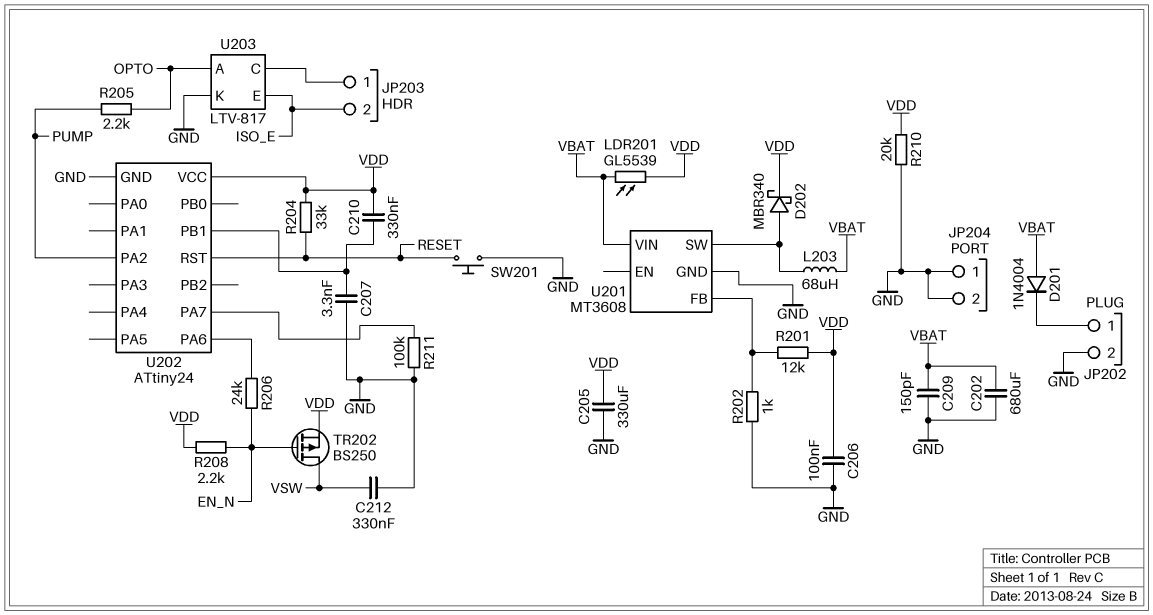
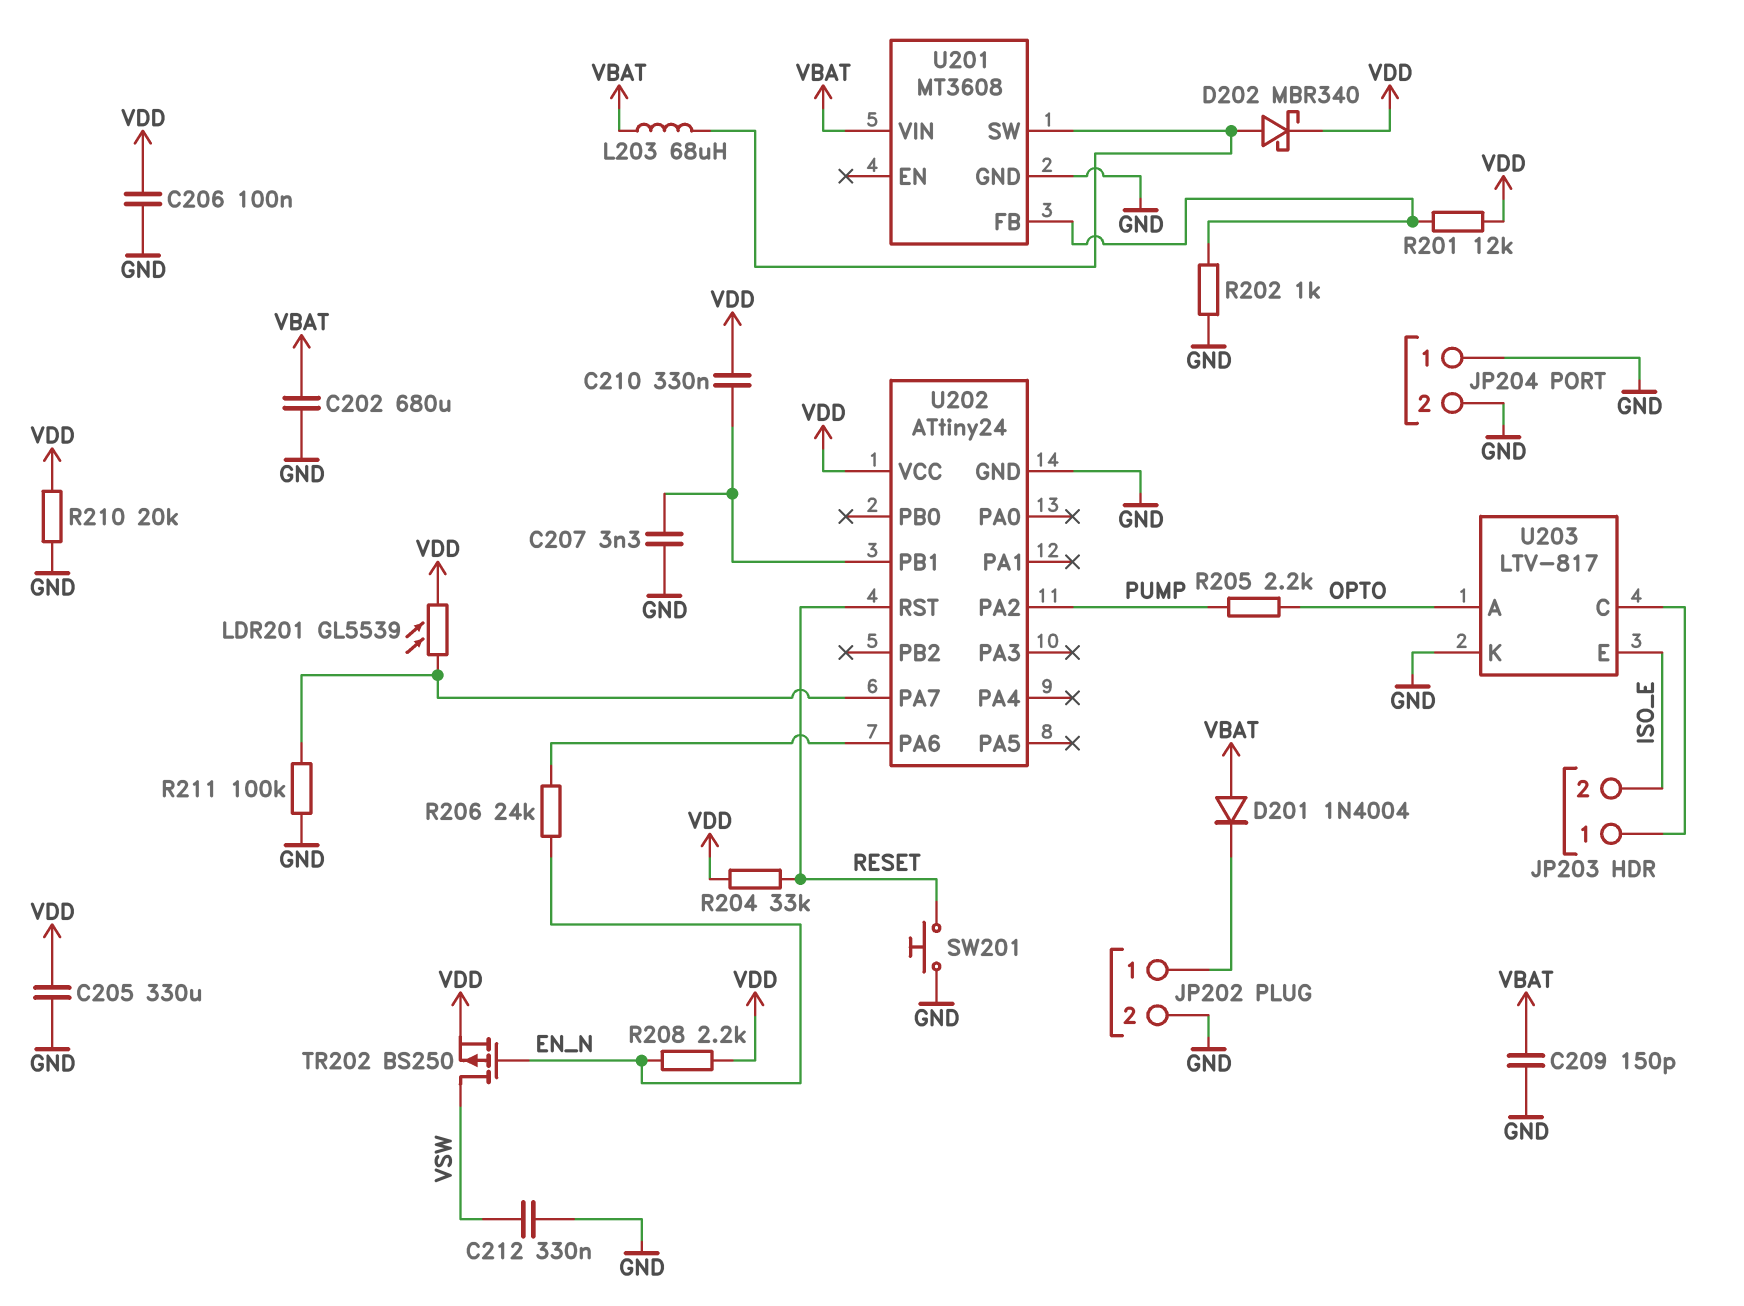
LDR201: GL5539 (VBAT, VDD) -> GL5539 (U202/PA7, VDD)

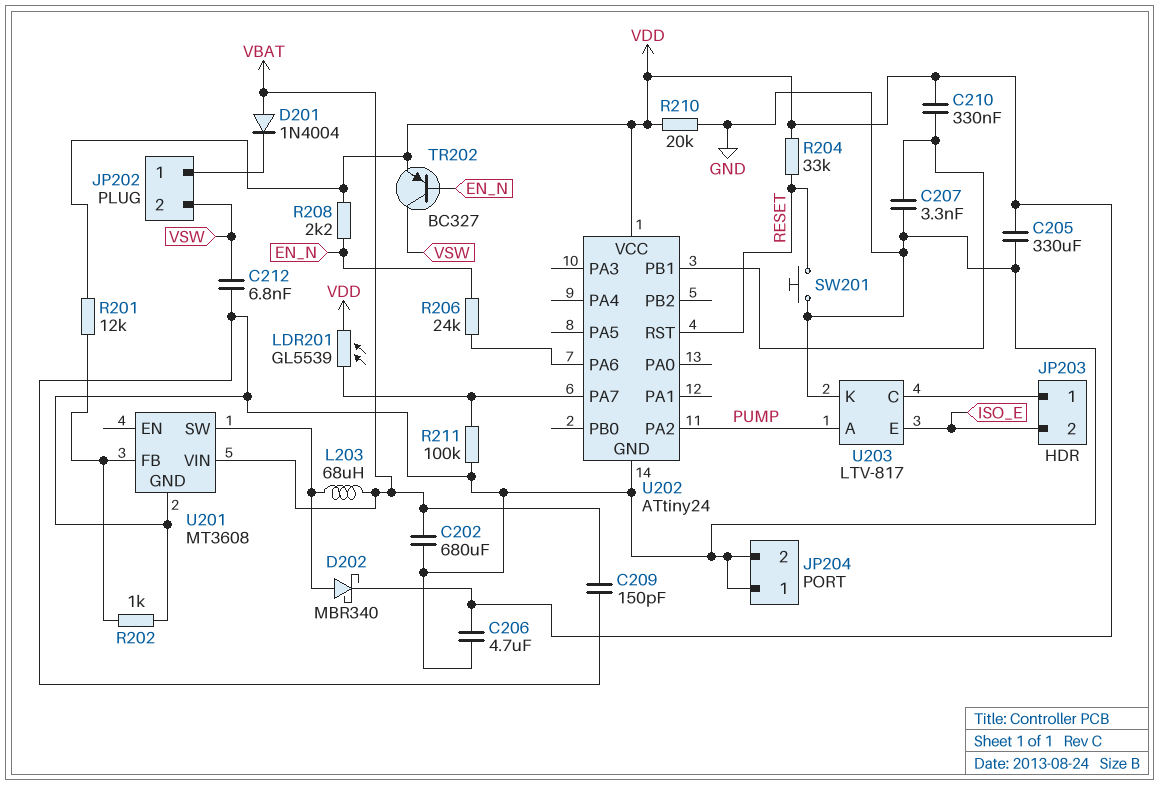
C206: 100nF (GND, VDD) -> 4.7uF (GND, VDD)
C212: 330nF (GND, VSW) -> 6.8nF (GND, VSW)
JP202 pin 2: GND -> VSW
R205: 2.2k (OPTO, PUMP) -> none
TR202: PMOS BS250 (G EN_N, D VSW, S VDD) -> PNP BC327 (B EN_N, C VSW, E VDD)
U203 pin A: OPTO -> PUMP

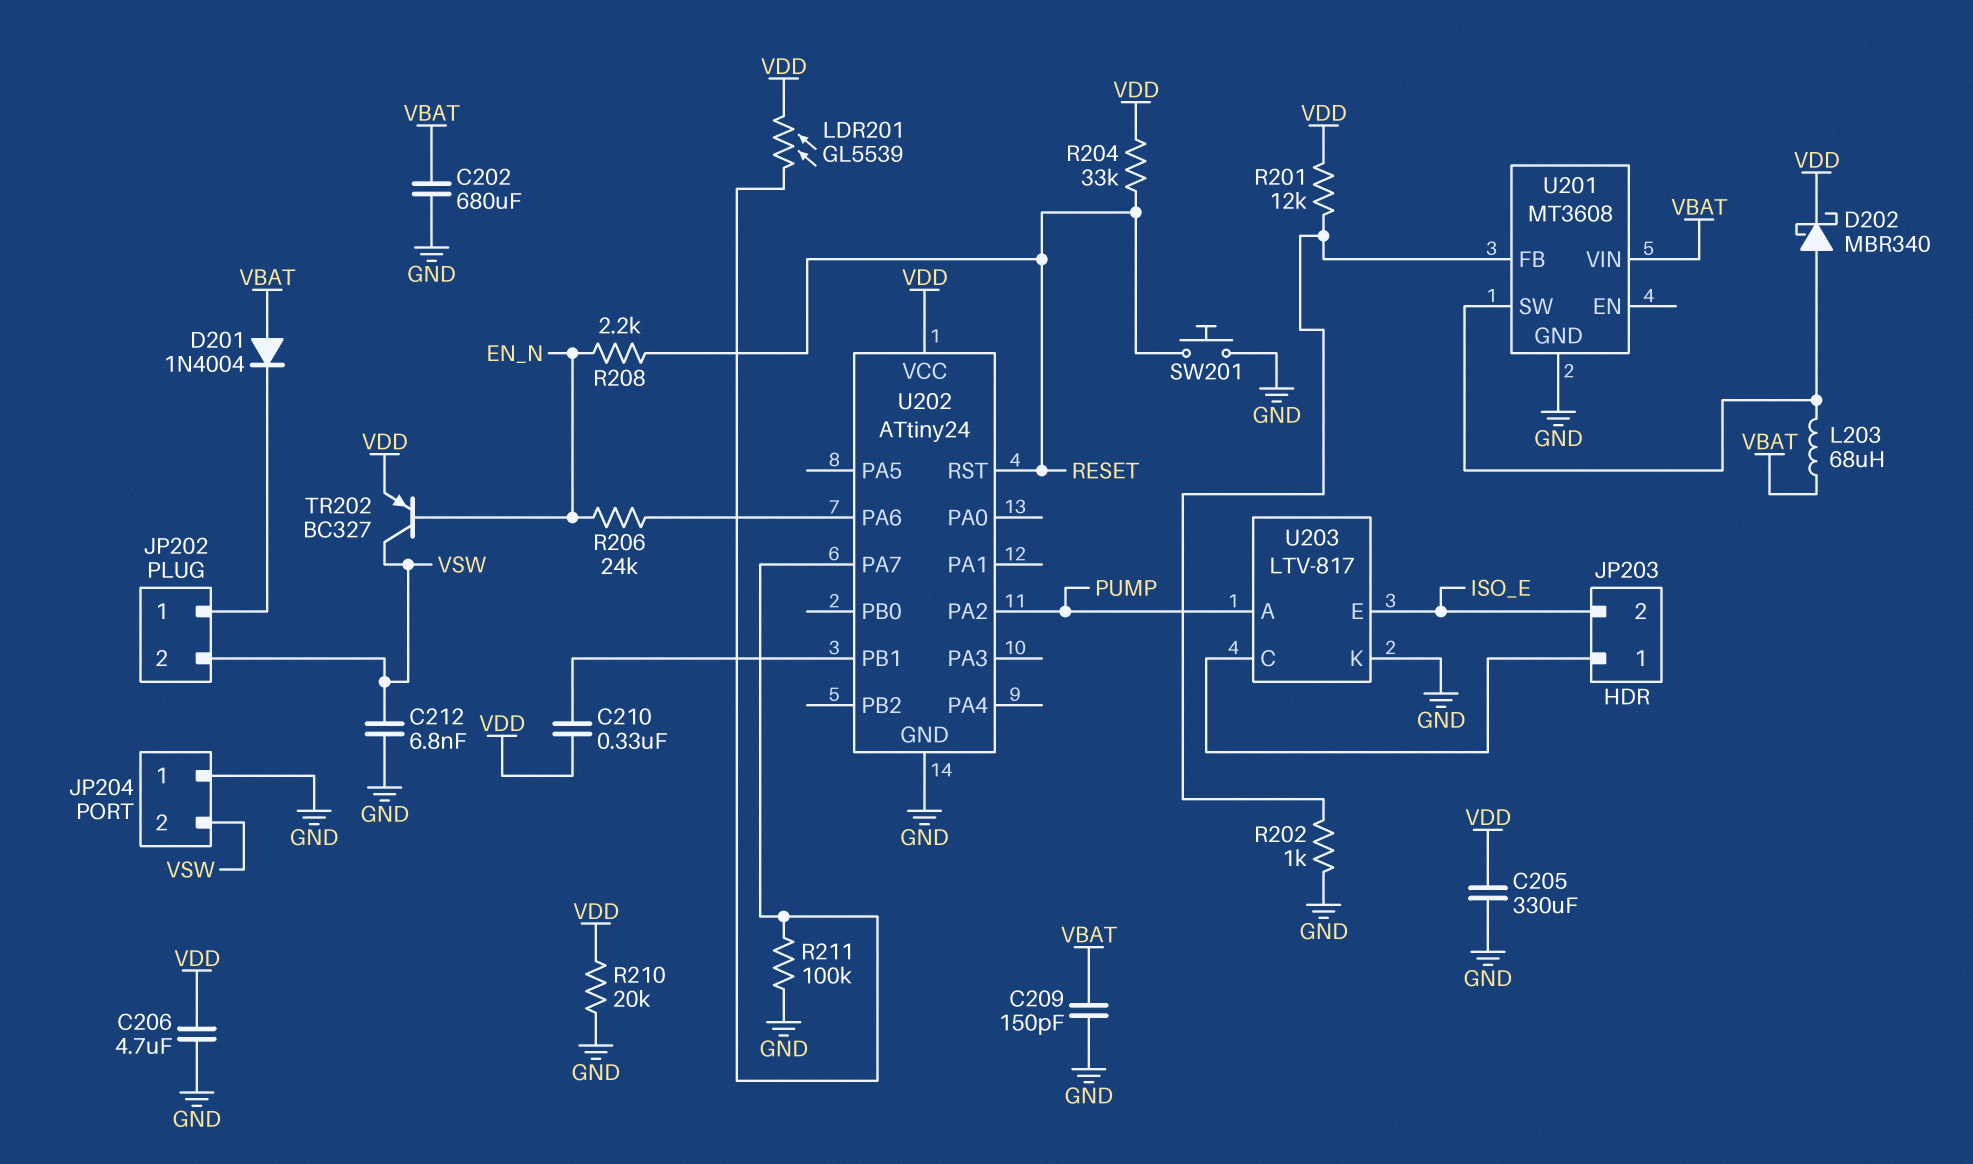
C207: 3.3nF (GND, U202/PB1) -> none
JP204 pin 2: GND -> VSW
R208: 2.2k (EN_N, VDD) -> 2.2k (EN_N, RESET)

